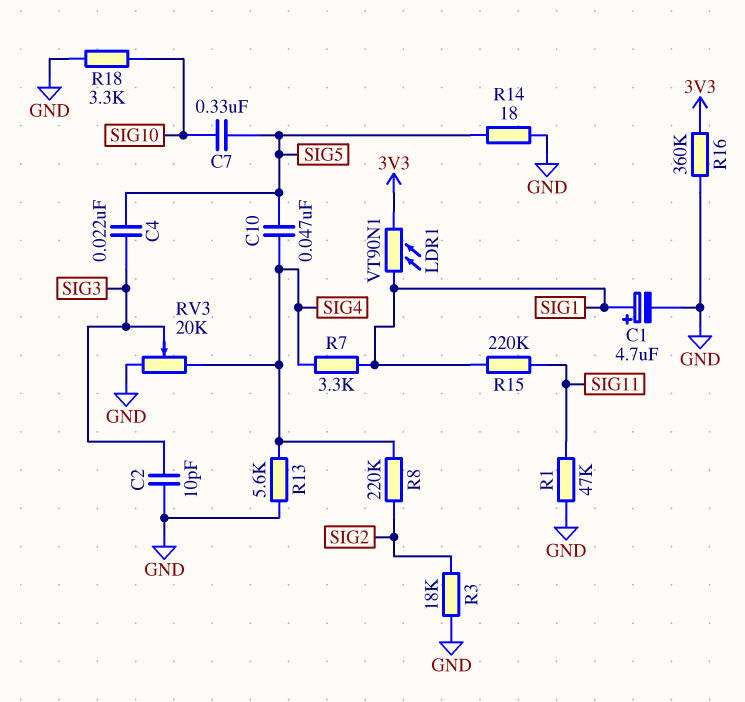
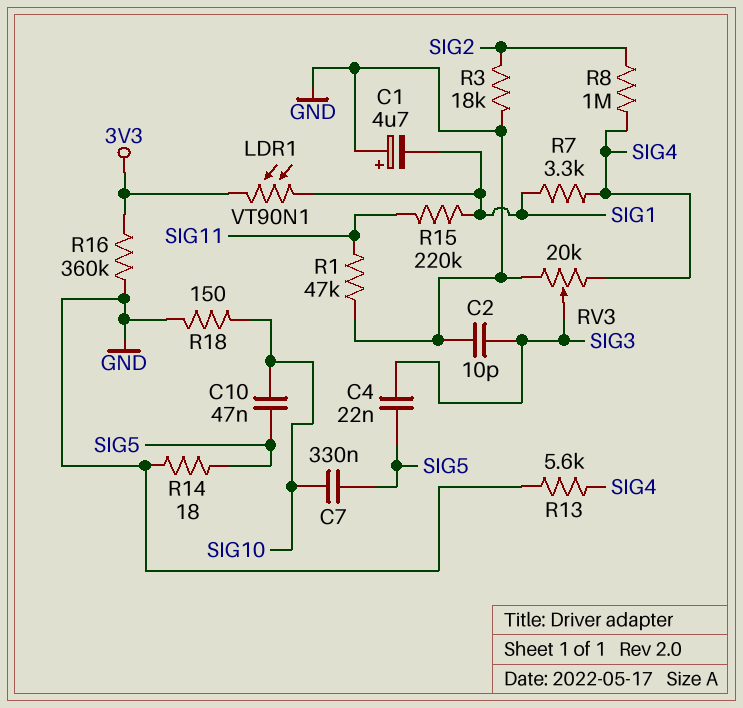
C1: 4.7uF (plus SIG1, minus GND) -> 4.7uF (plus GND, minus SIG1)
C10: 47nF (SIG4, SIG5) -> 47nF (SIG5, SIG10)
R8: 220k (SIG2, SIG4) -> 1M (SIG2, SIG4)
R18: 3.3k (GND, SIG10) -> 150 (GND, SIG10)

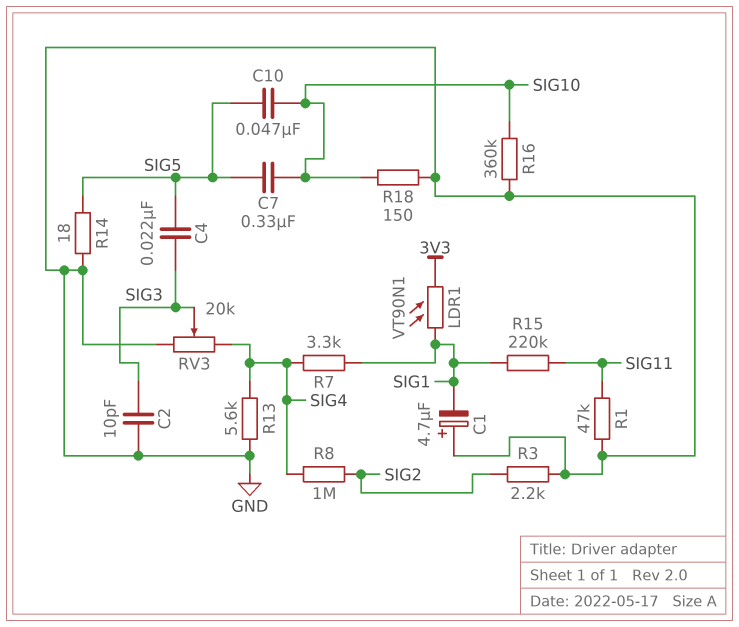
R3: 18k (GND, SIG2) -> 2.2k (GND, SIG2)
R16: 360k (3V3, GND) -> 360k (GND, SIG10)

